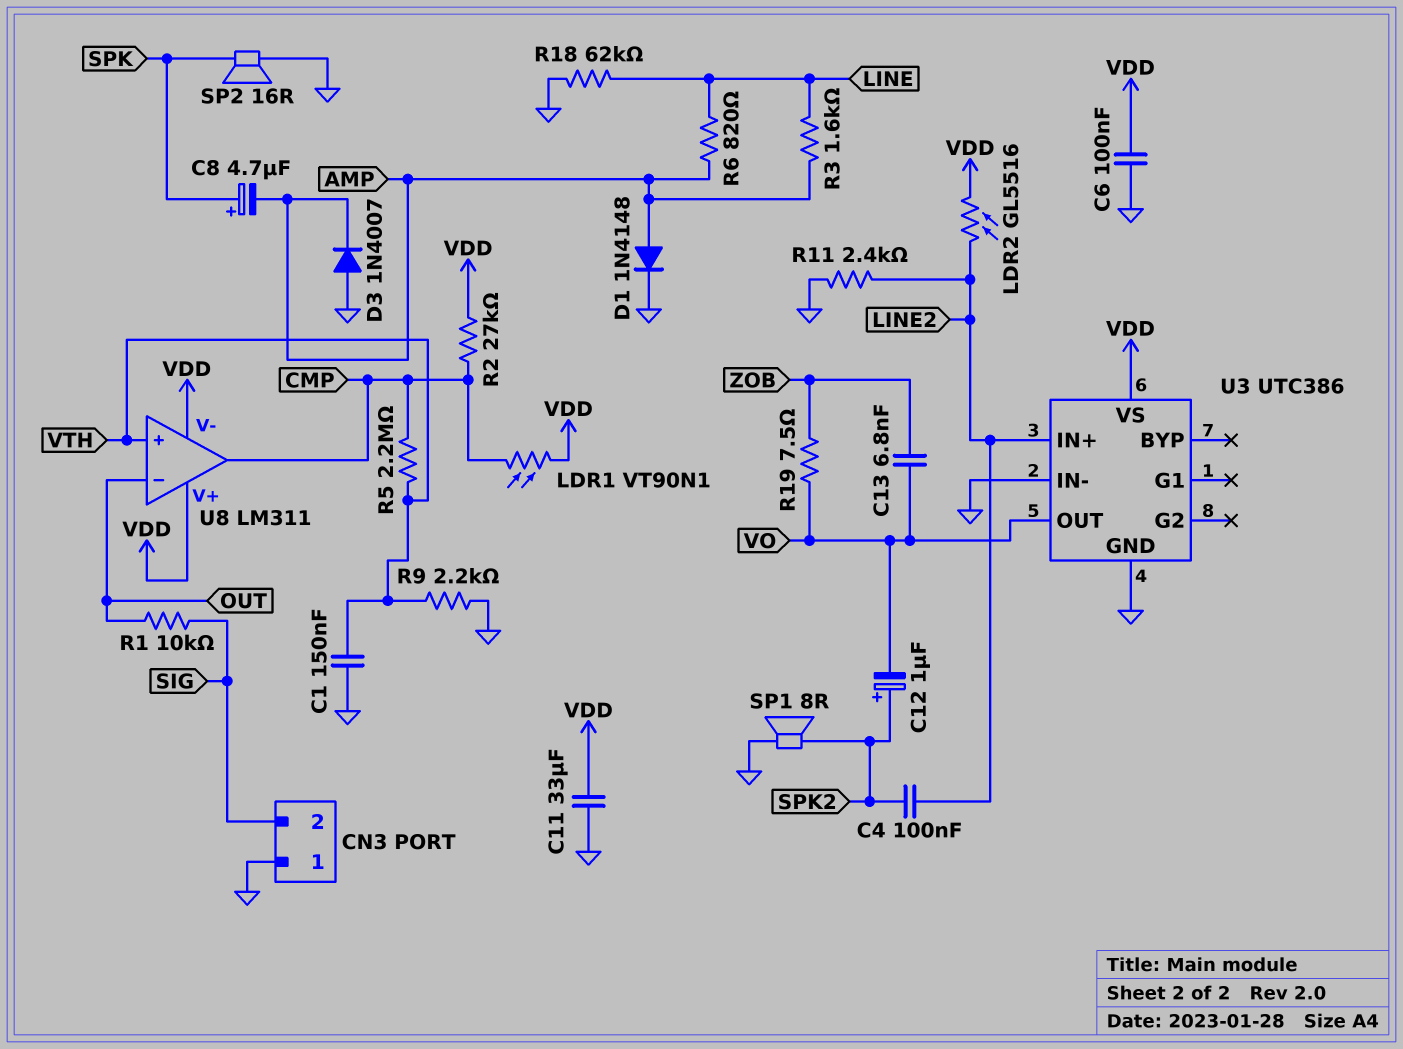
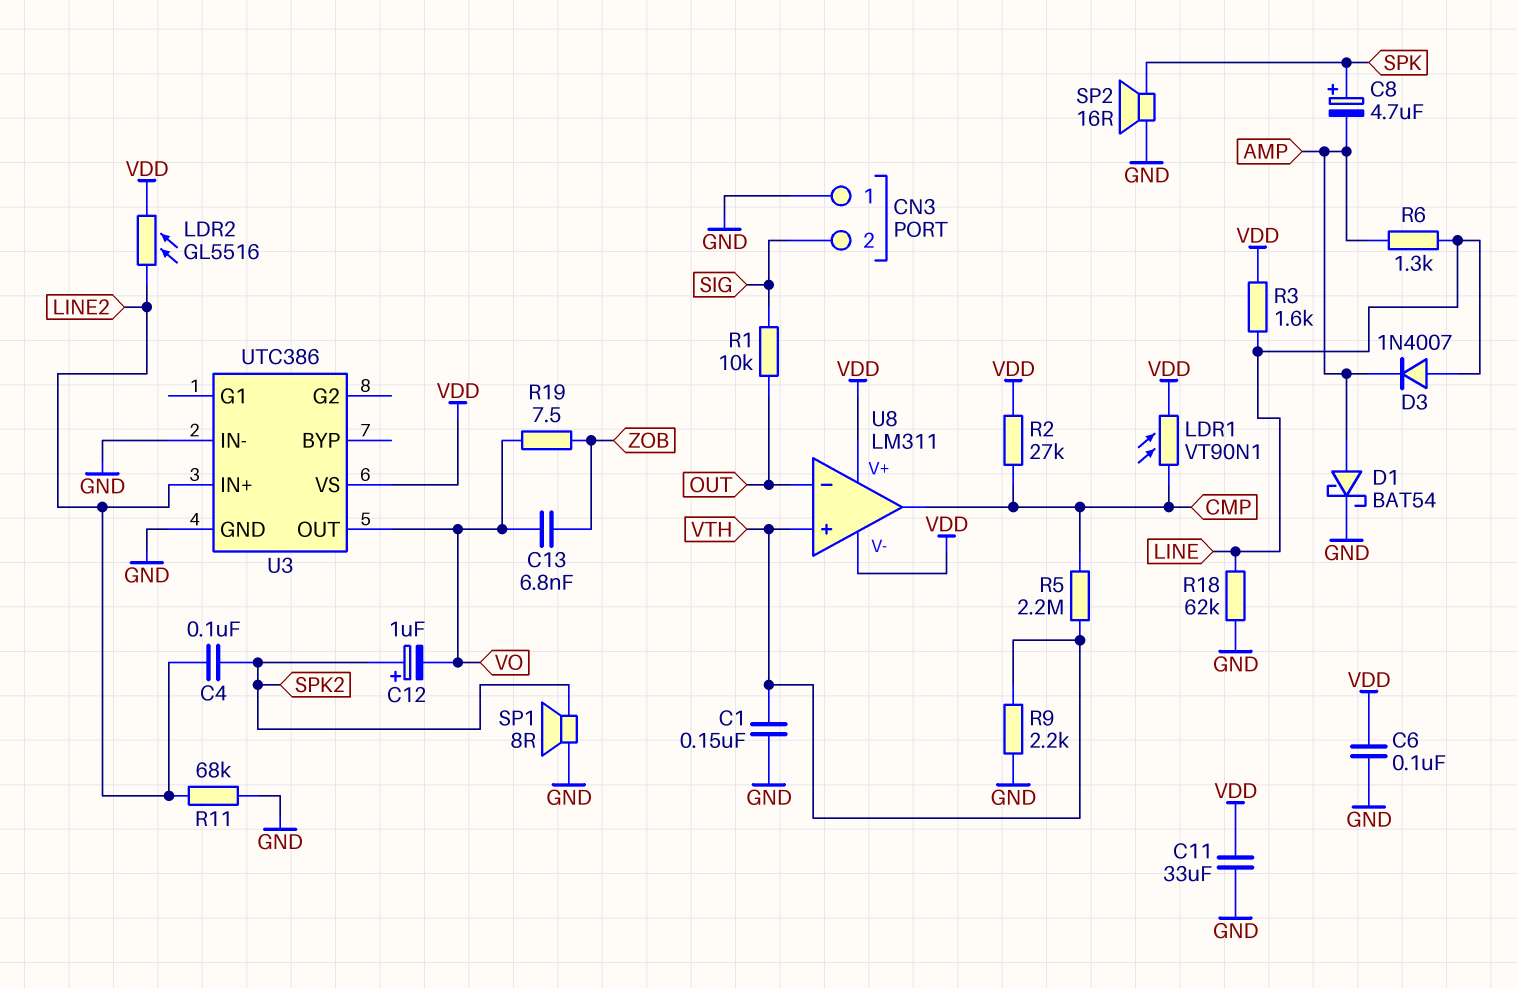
D1: diode 1N4148 (A AMP, K GND) -> schottky BAT54 (A AMP, K GND)
D3: diode 1N4007 (A GND, K AMP) -> diode 1N4007 (A LINE, K AMP)
R3: 1.6k (AMP, LINE) -> 1.6k (LINE, VDD)
R6: 820 (AMP, LINE) -> 1.3k (AMP, LINE)
R11: 2.4k (GND, LINE2) -> 68k (GND, LINE2)

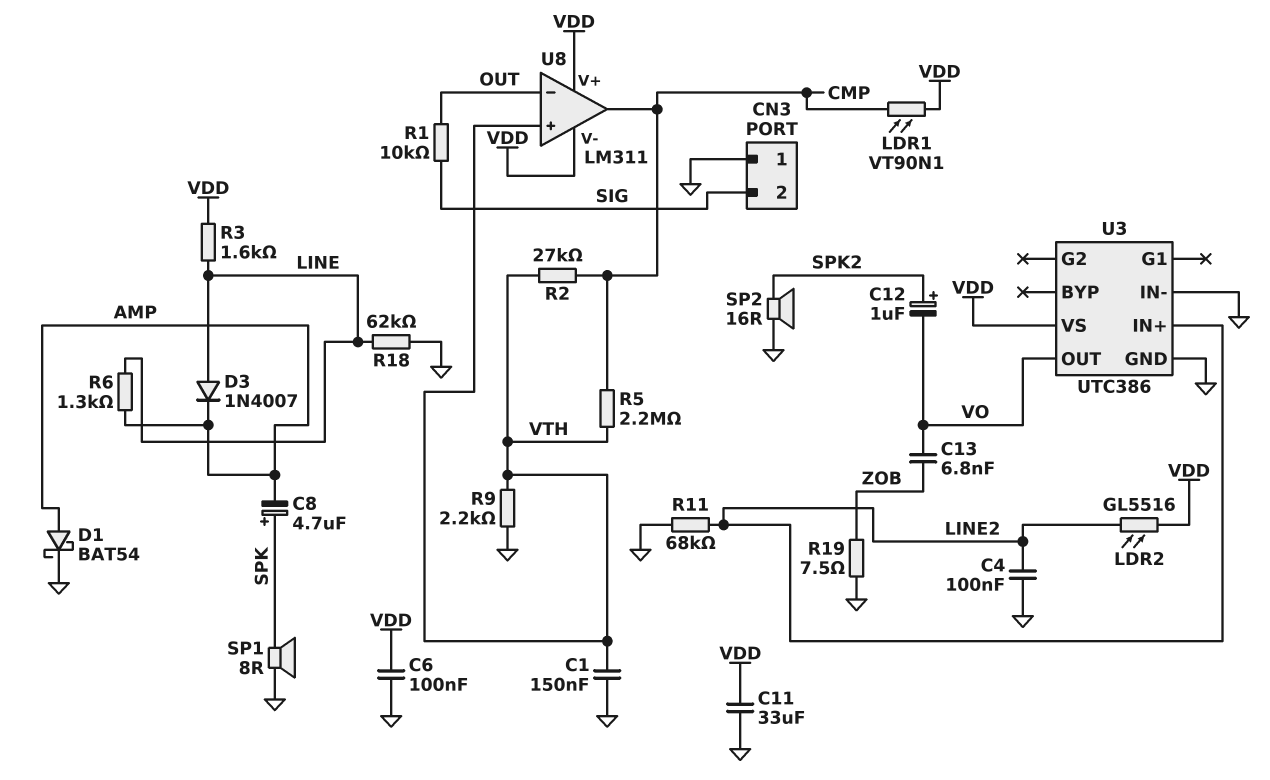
C4: 100nF (LINE2, SPK2) -> 100nF (GND, LINE2)
R2: 27k (CMP, VDD) -> 27k (CMP, VTH)
R19: 7.5 (VO, ZOB) -> 7.5 (GND, ZOB)
SP1: speaker 8R (GND, SPK2) -> speaker 8R (GND, SPK)
SP2: speaker 16R (GND, SPK) -> speaker 16R (GND, SPK2)

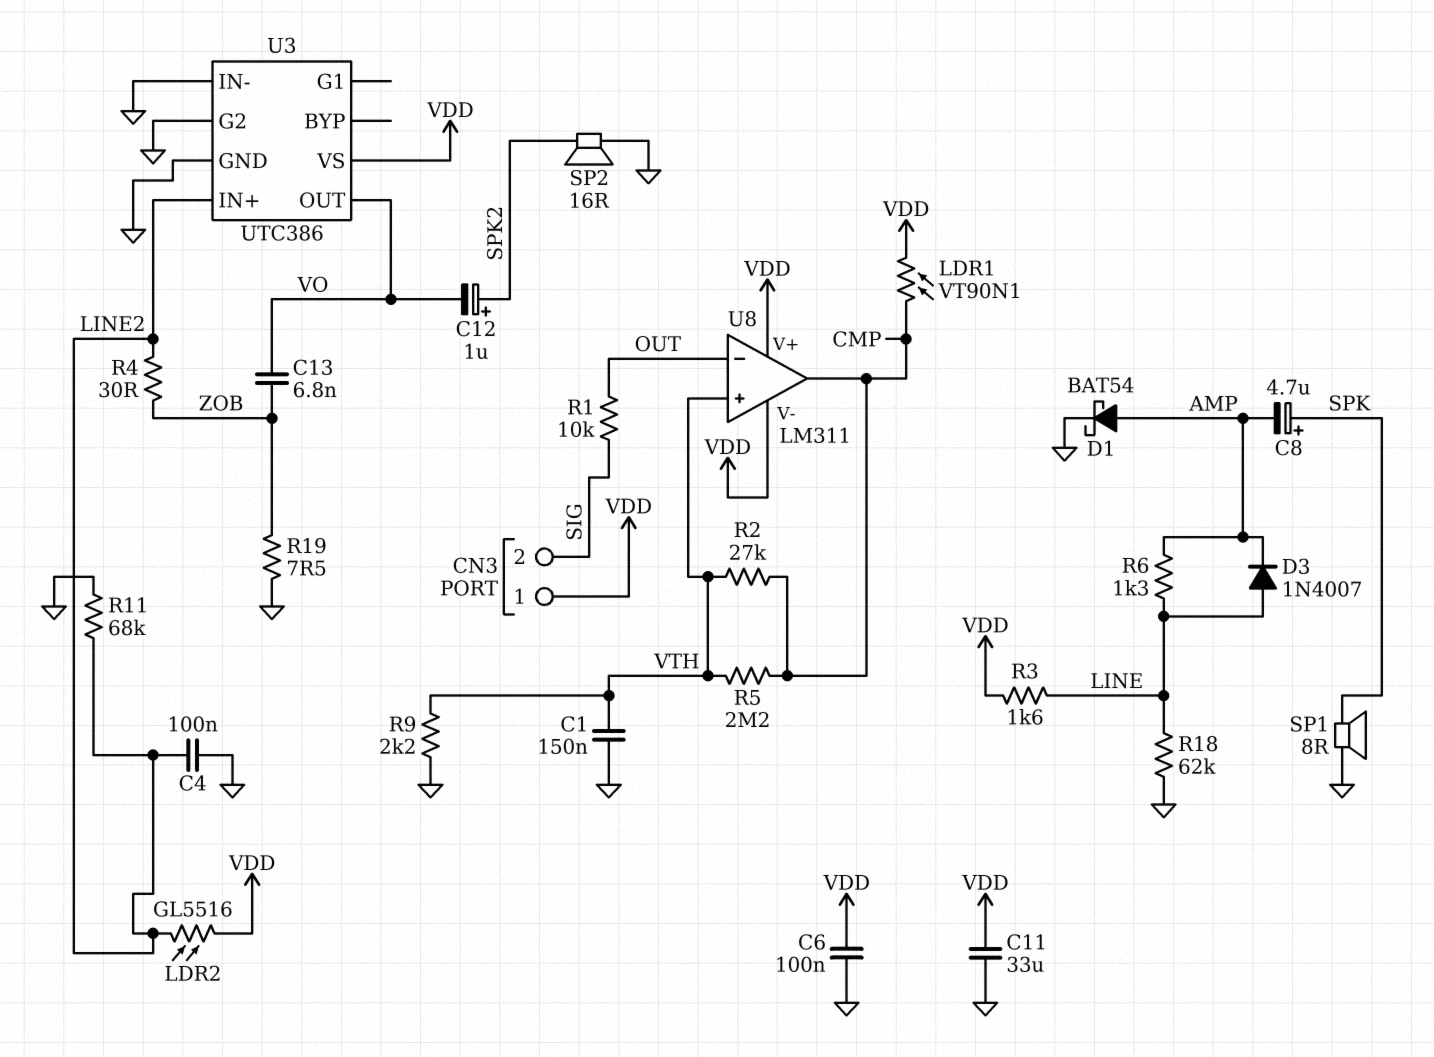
CN3 pin 1: GND -> VDD
R4: none -> 30 (LINE2, ZOB)
U3 pin G2: none -> GND

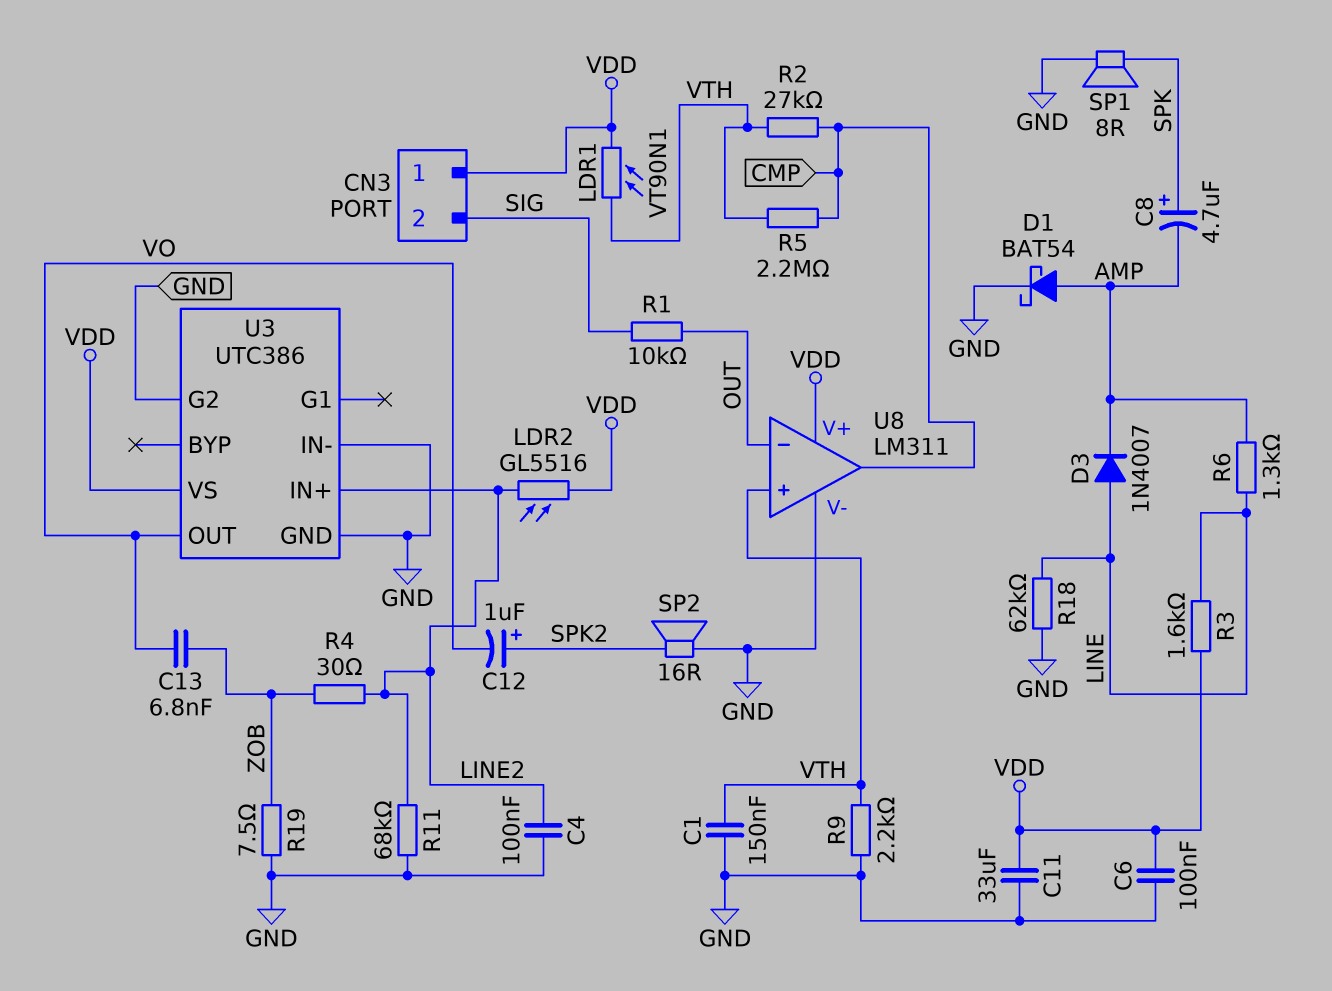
LDR1: VT90N1 (CMP, VDD) -> VT90N1 (VDD, VTH)
U8 pin V-: VDD -> GND

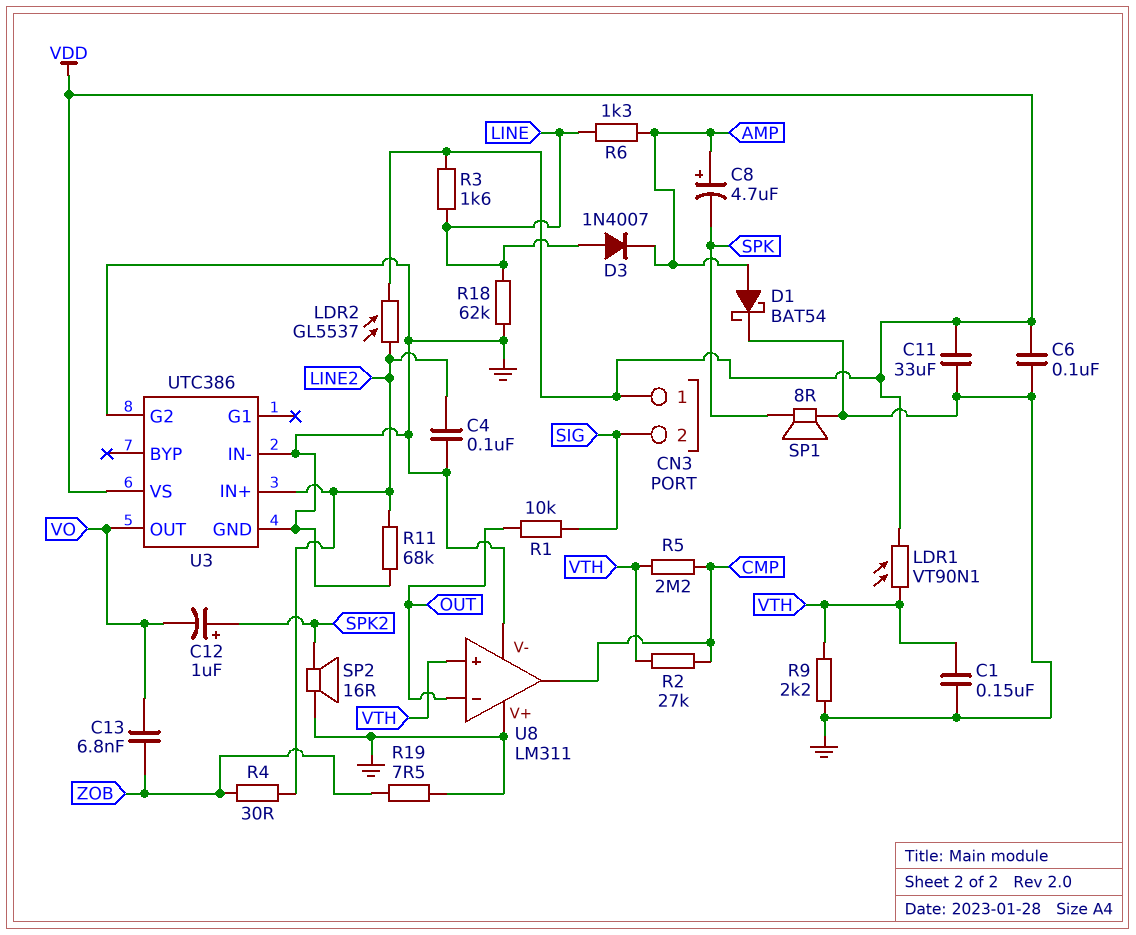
C8: 4.7uF (plus SPK, minus AMP) -> 4.7uF (plus AMP, minus SPK)
LDR2: GL5516 (LINE2, VDD) -> GL5537 (LINE2, VDD)
U8 pin V+: VDD -> GND

